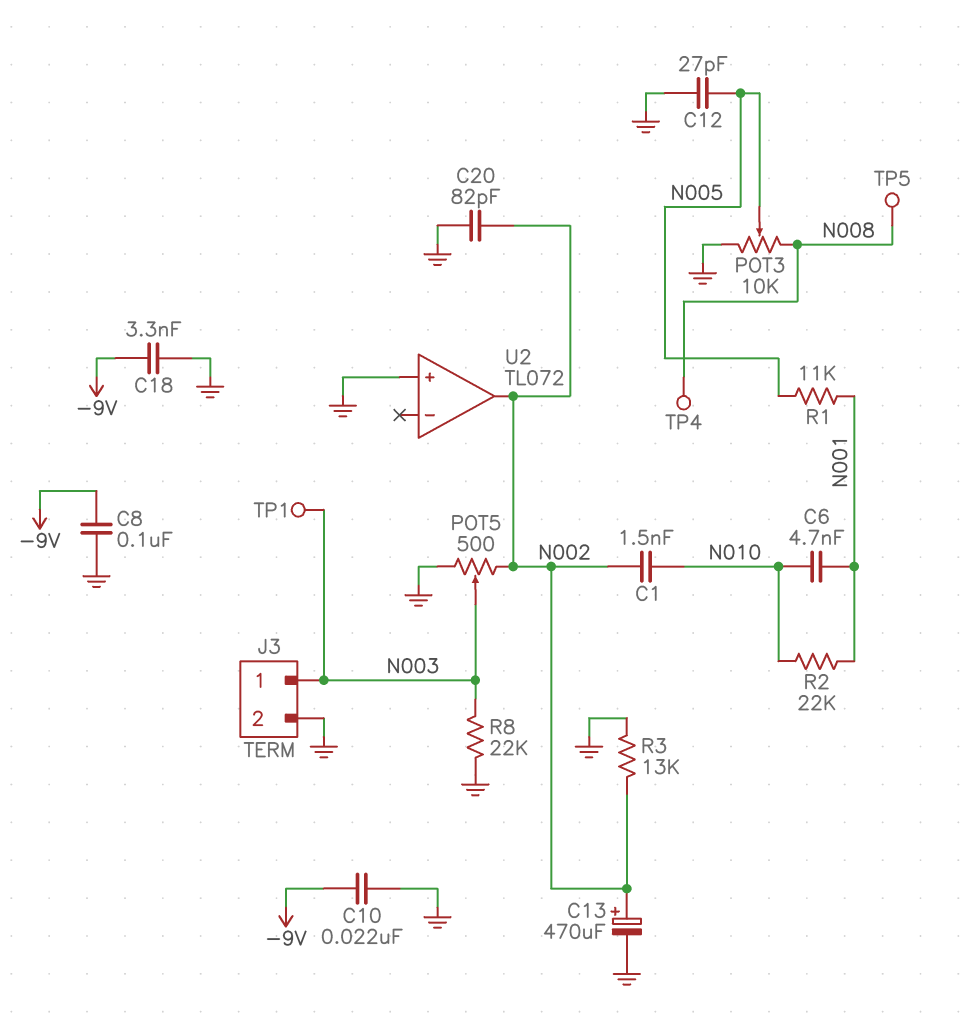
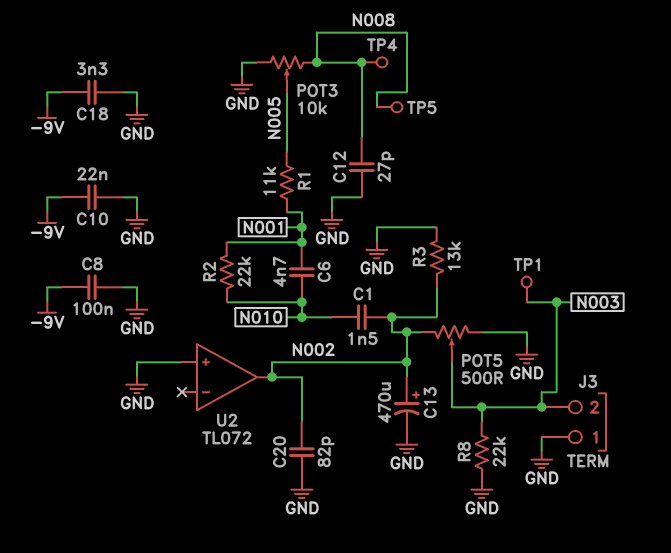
C12: 27pF (GND, N005) -> 27pF (GND, N008)
J3 pin 1: N003 -> GND
J3 pin 2: GND -> N003

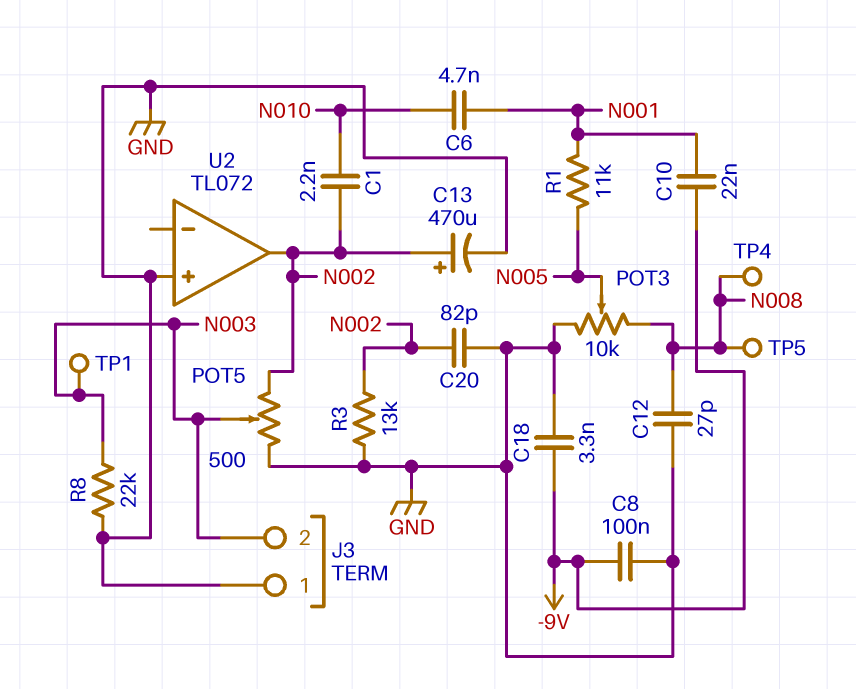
C1: 1.5nF (N002, N010) -> 2.2nF (N002, N010)
C10: 22nF (-9V, GND) -> 22nF (-9V, N001)
R2: 22k (N001, N010) -> none

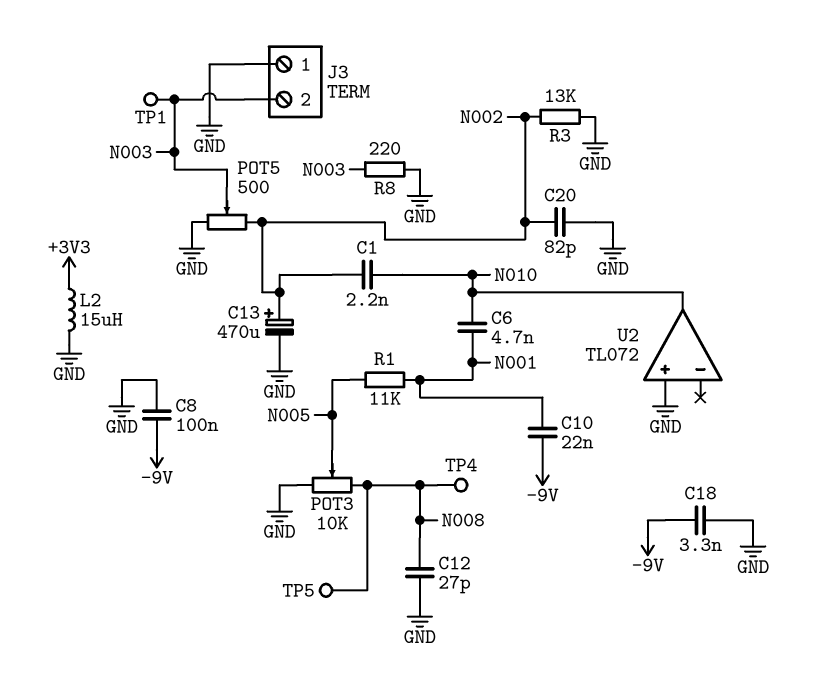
L2: none -> 15uH (+3V3, GND)
R8: 22k (GND, N003) -> 220 (GND, N003)
U2 pin out: N002 -> N010

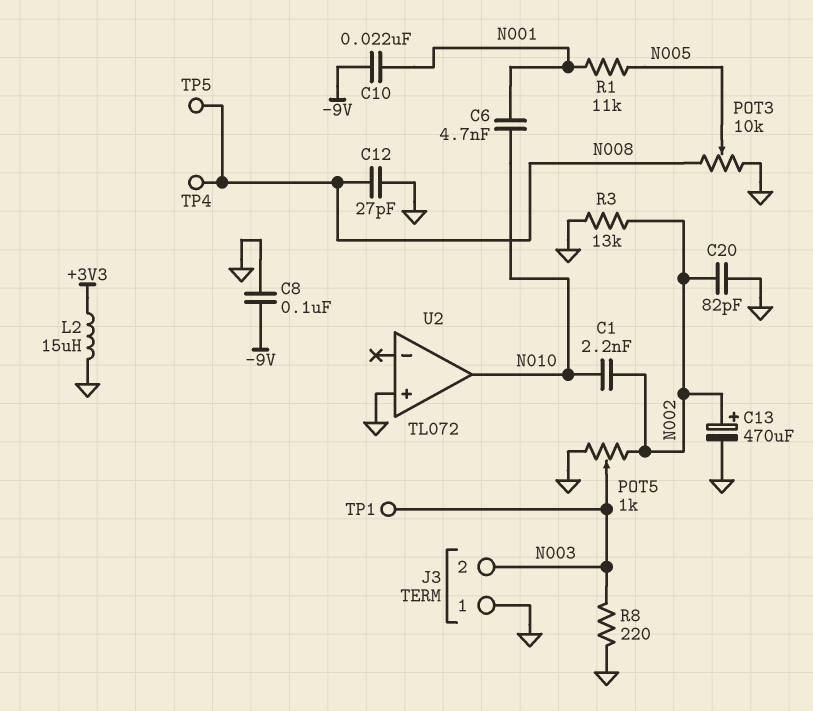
C18: 3.3nF (-9V, GND) -> none
POT5: 500 (GND, N002, wiper N003) -> 1k (GND, N002, wiper N003)

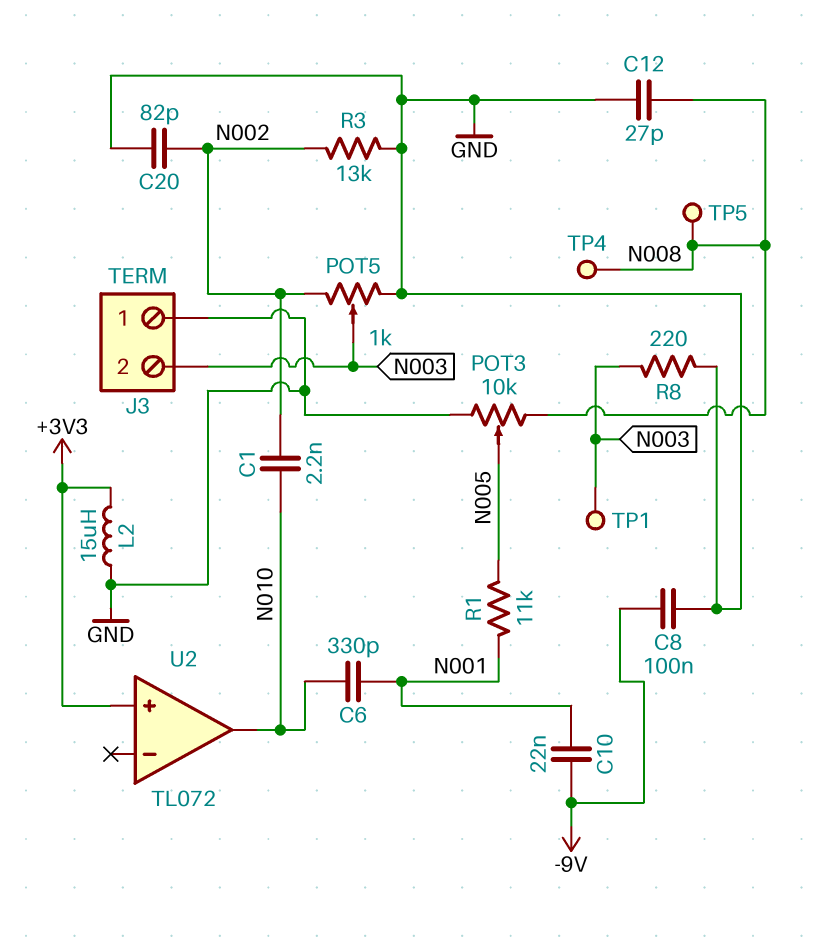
C6: 4.7nF (N001, N010) -> 330pF (N001, N010)
C13: 470uF (plus N002, minus GND) -> none
U2 pin in+: GND -> +3V3

